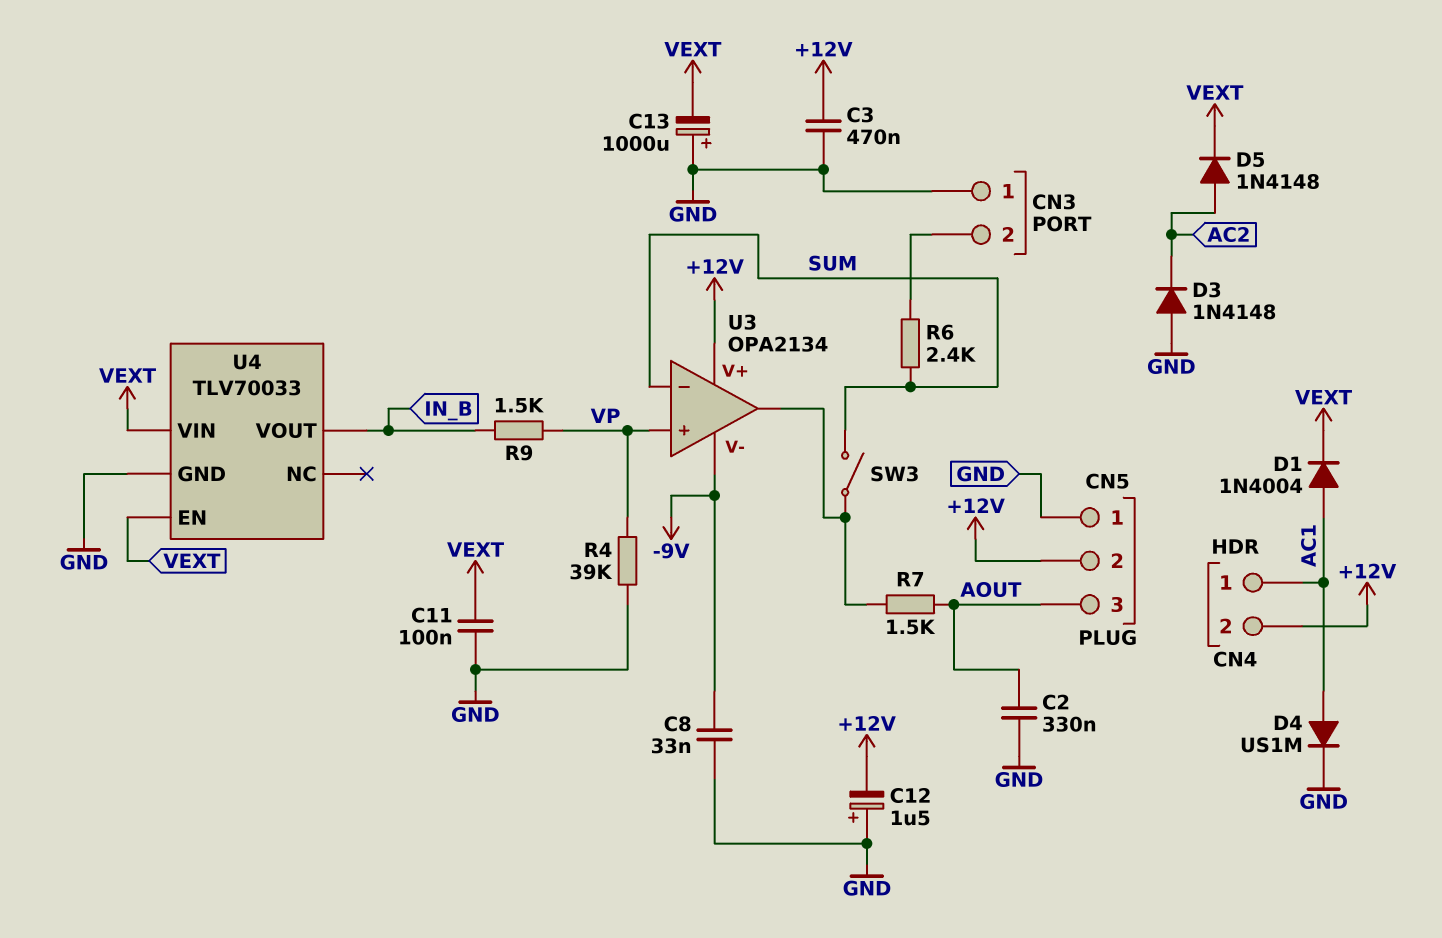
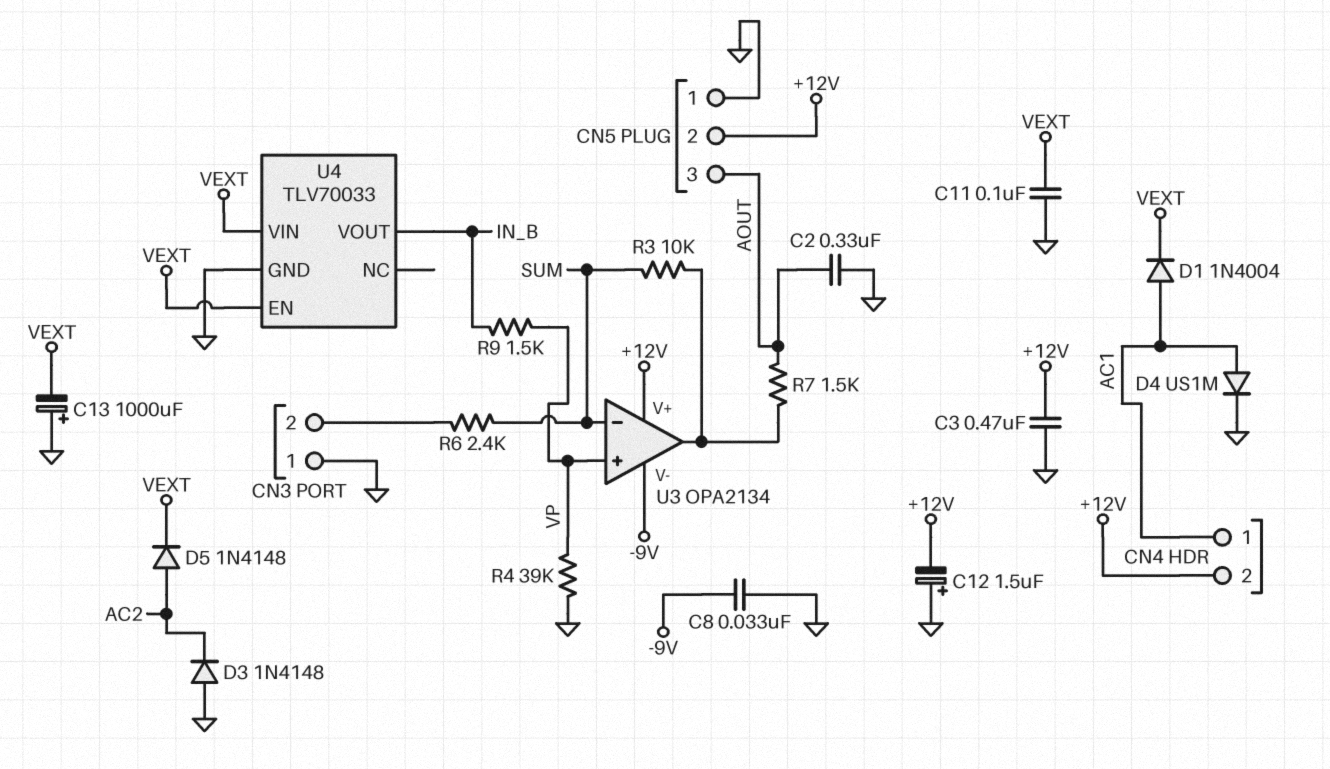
R3: none -> 10k (SUM, U3/out)
SW3: switch (SUM, U3/out) -> none

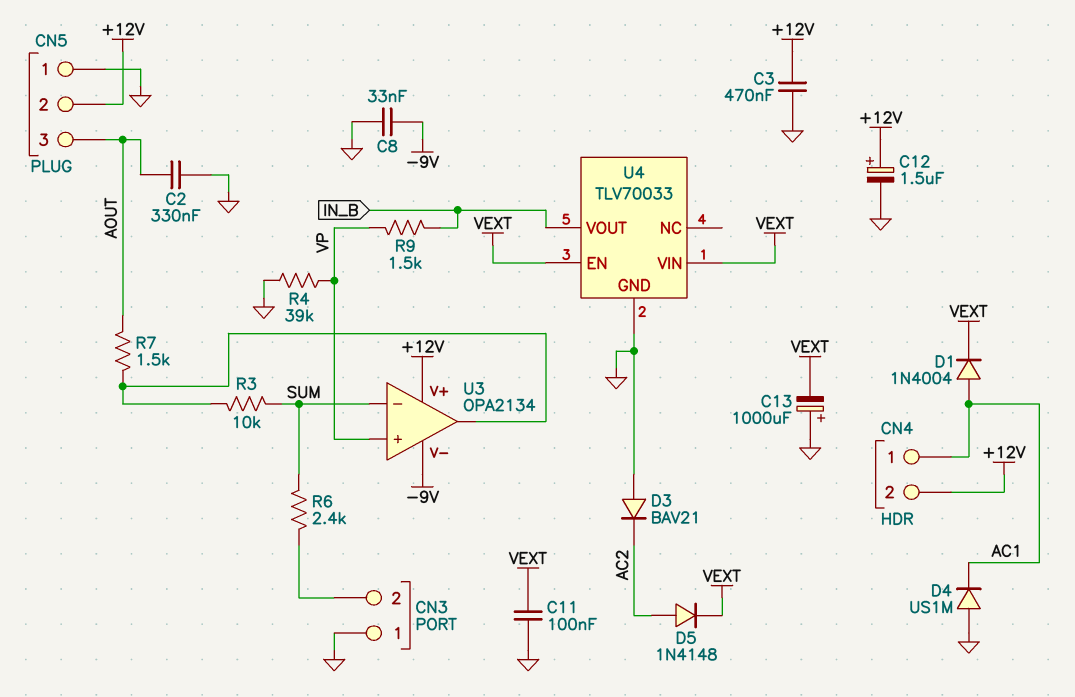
C12: 1.5uF (plus GND, minus +12V) -> 1.5uF (plus +12V, minus GND)
D3: diode 1N4148 (A GND, K AC2) -> diode BAV21 (A GND, K AC2)
D4: diode US1M (A AC1, K GND) -> diode US1M (A GND, K AC1)

